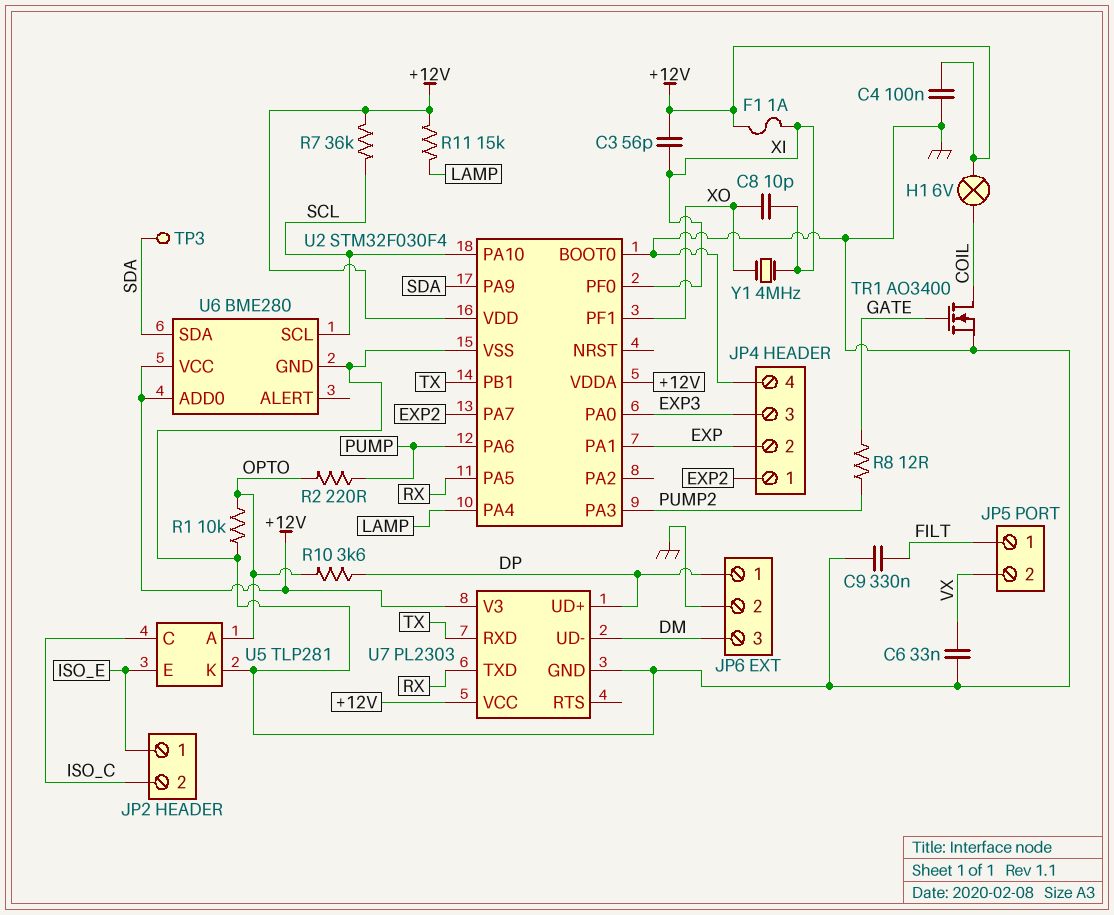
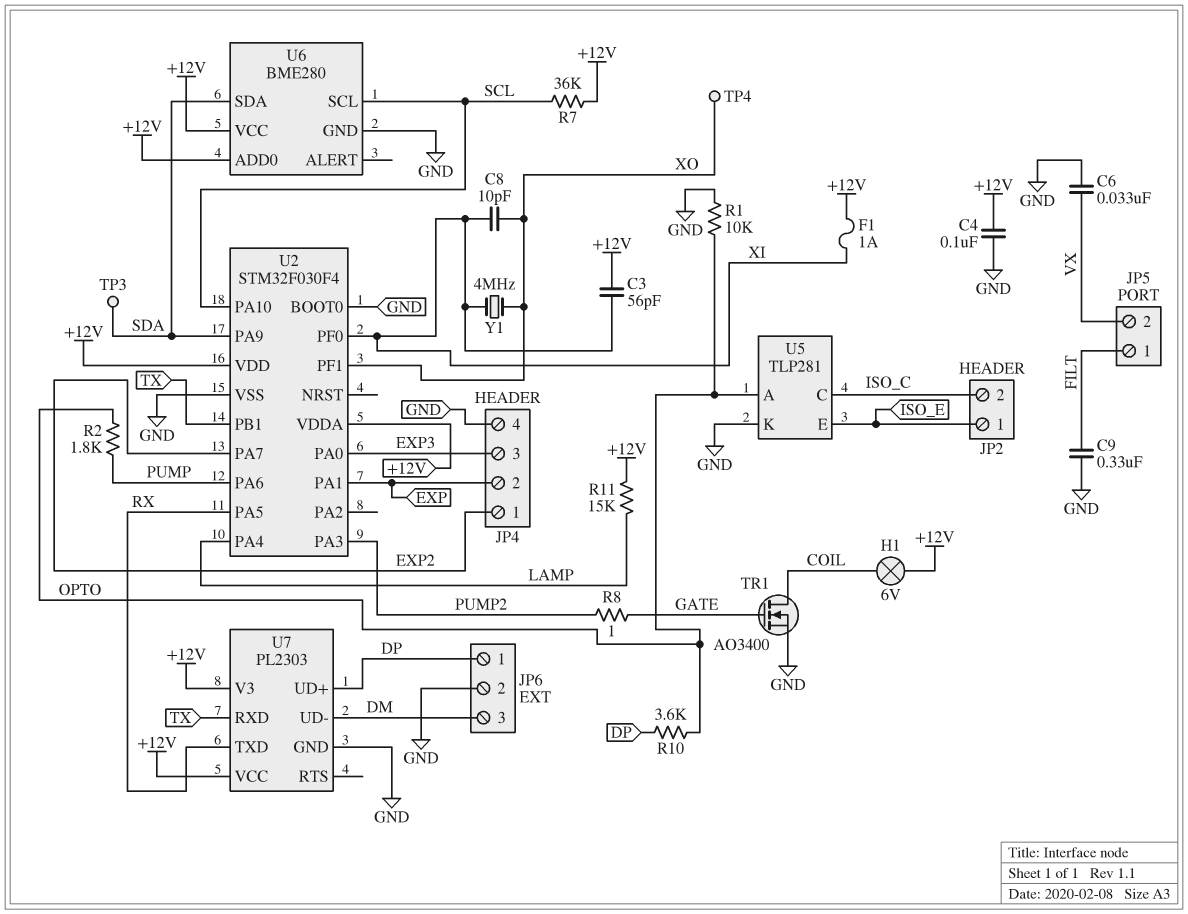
R2: 220 (OPTO, PUMP) -> 1.8k (OPTO, PUMP)
R8: 12 (GATE, PUMP2) -> 1 (GATE, PUMP2)
TP4: none -> test point (XO)

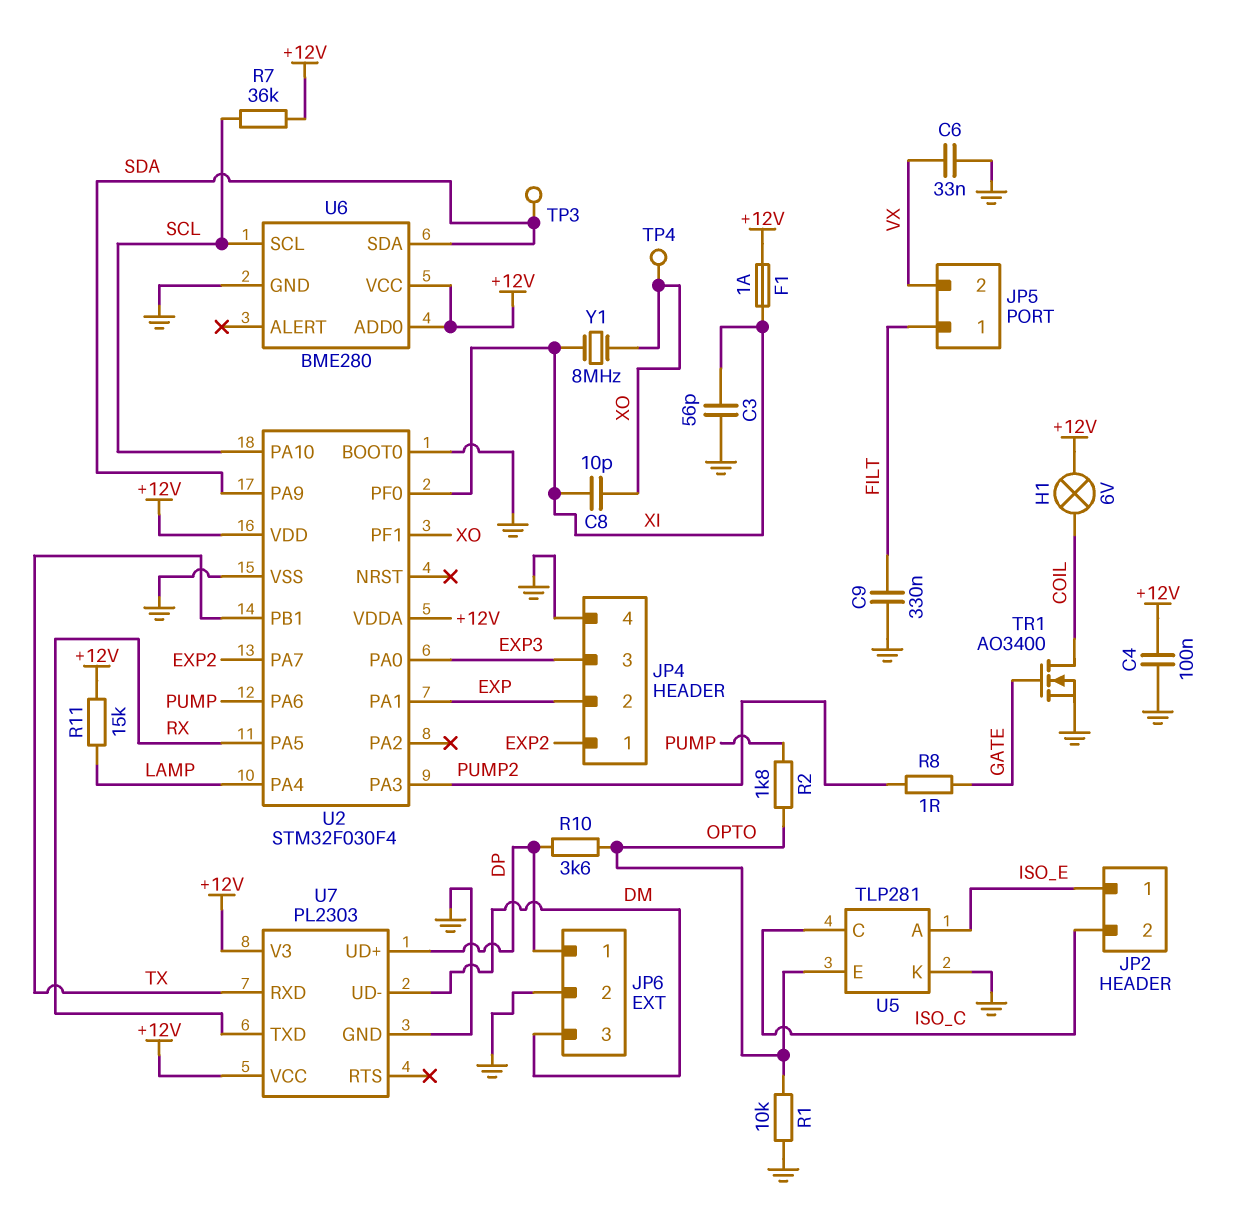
C3: 56pF (+12V, XI) -> 56pF (GND, XI)
U5 pin A: OPTO -> ISO_E
U5 pin E: ISO_E -> OPTO
Y1: 4MHz (XI, XO) -> 8MHz (XI, XO)

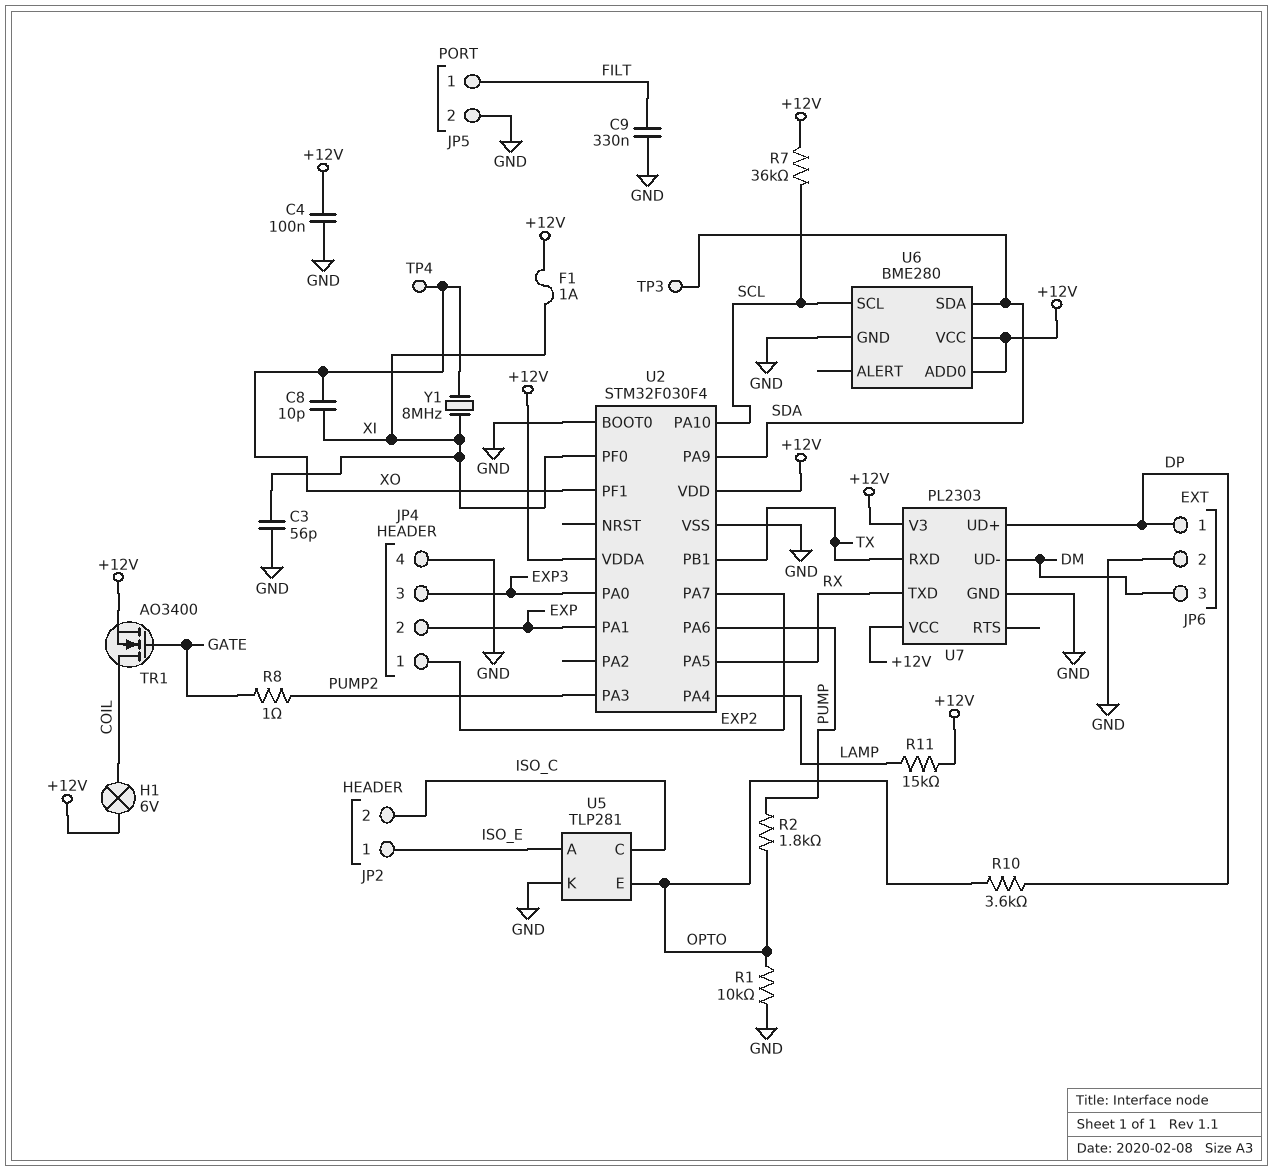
C6: 33nF (GND, VX) -> none
JP5 pin 2: VX -> GND
TR1: NMOS AO3400 (G GATE, D COIL, S GND) -> NMOS AO3400 (G GATE, D COIL, S +12V)

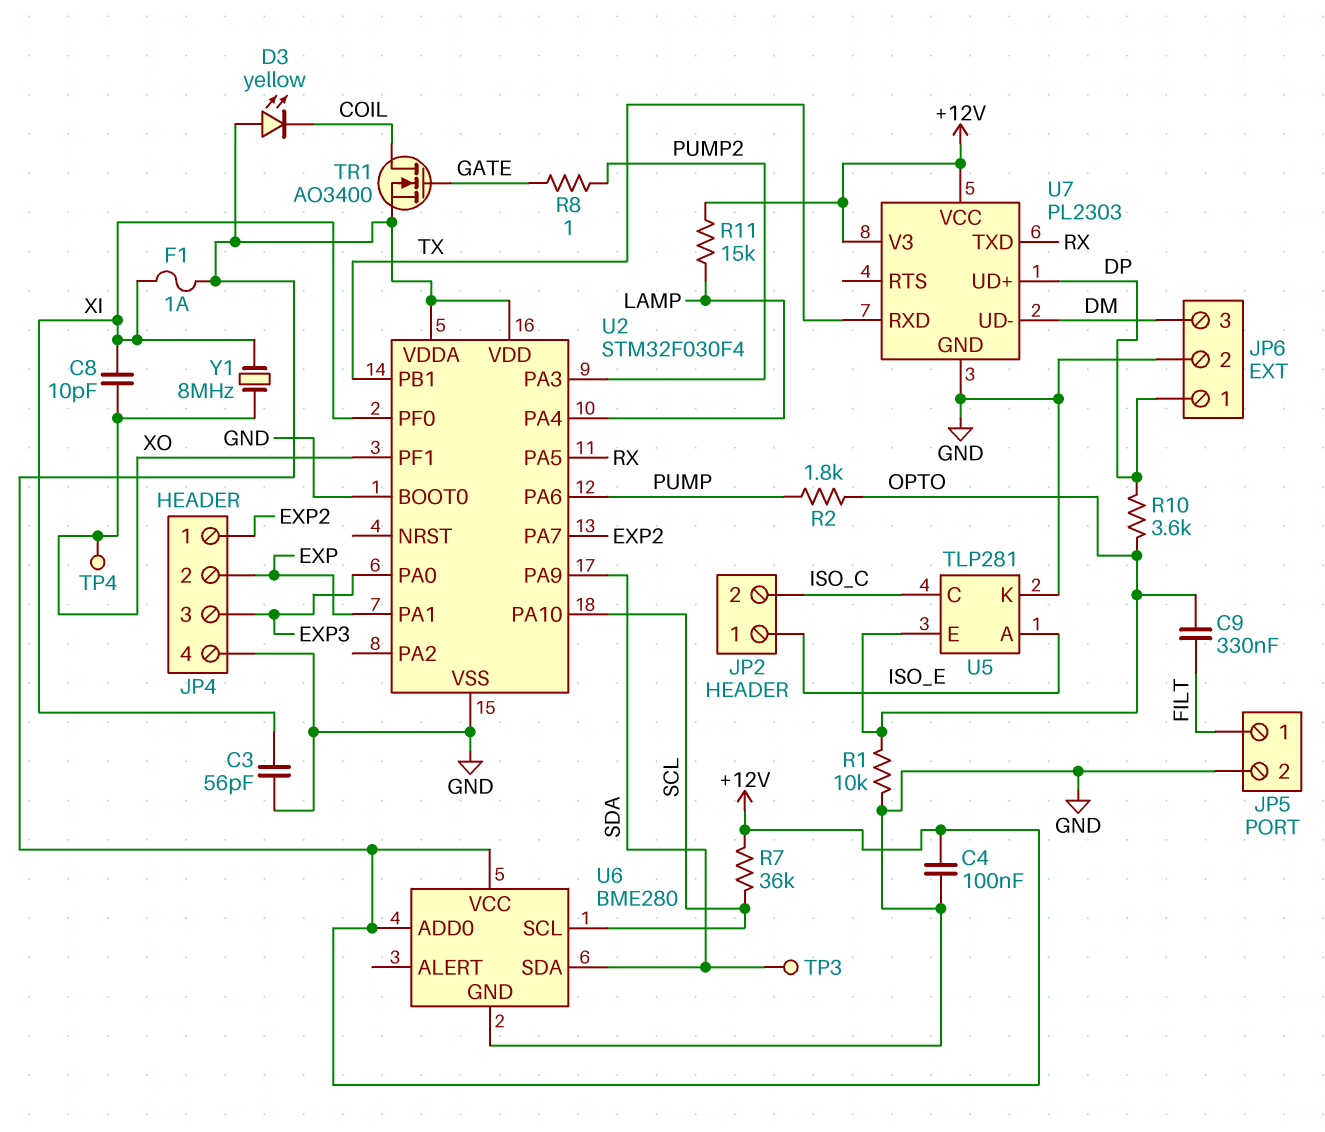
C9: 330nF (FILT, GND) -> 330nF (FILT, OPTO)
D3: none -> LED yellow (A +12V, K COIL)
H1: lamp 6V (+12V, COIL) -> none

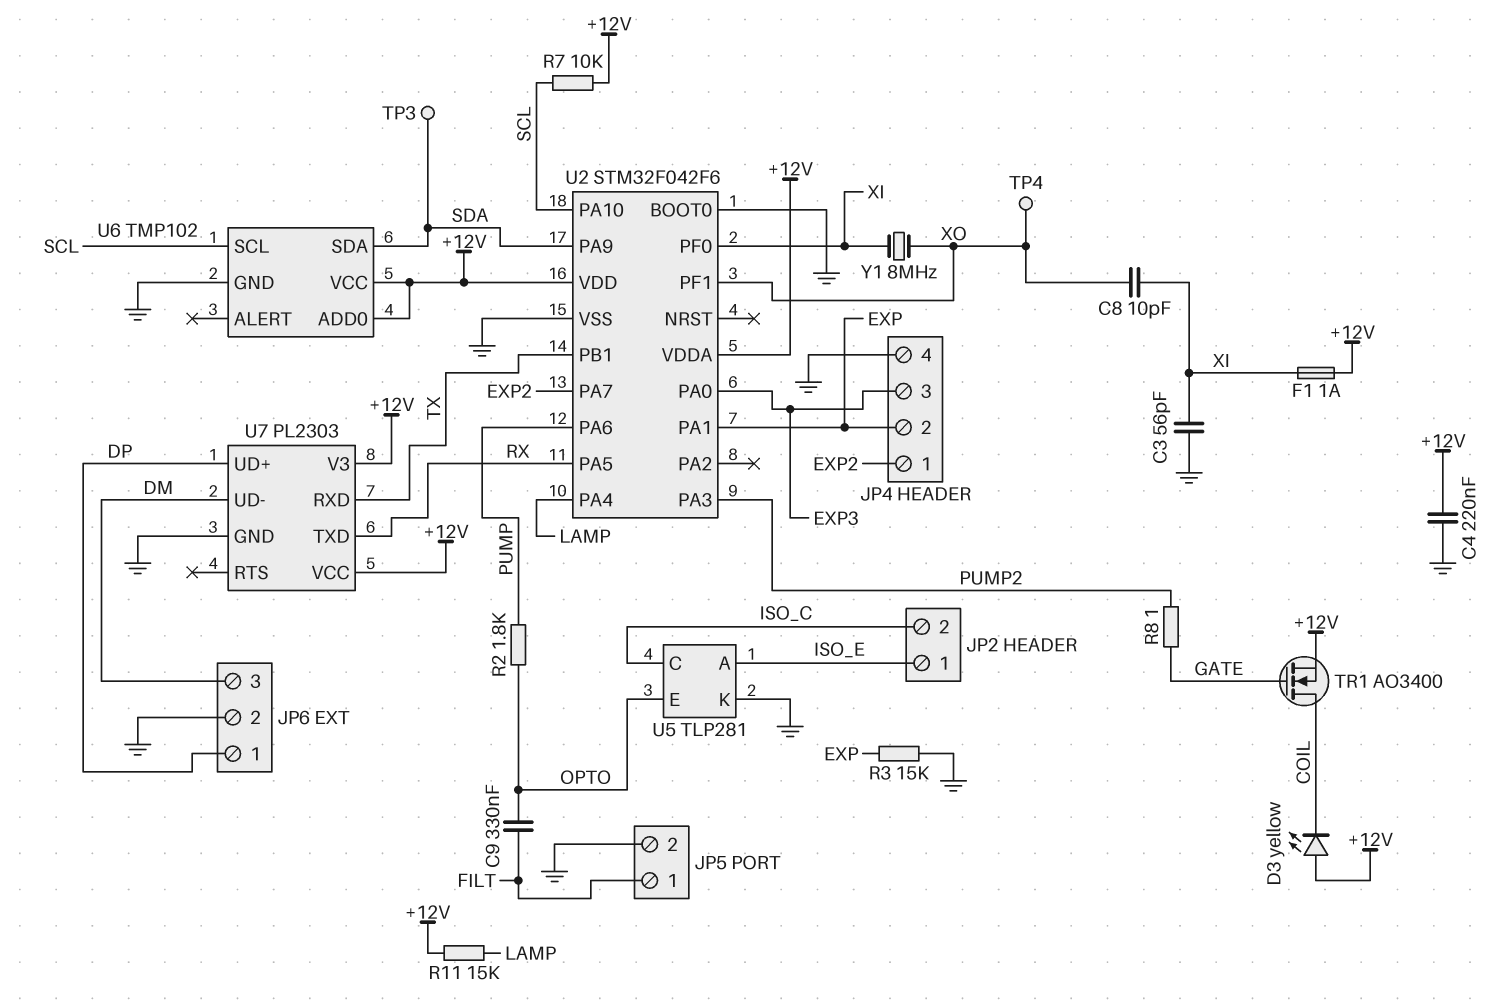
C4: 100nF (+12V, GND) -> 220nF (+12V, GND)
R1: 10k (GND, OPTO) -> none
R3: none -> 15k (EXP, GND)
R7: 36k (+12V, SCL) -> 10k (+12V, SCL)
R10: 3.6k (DP, OPTO) -> none
U2: STM32F030F4 -> STM32F042F6
U6: BME280 -> TMP102

